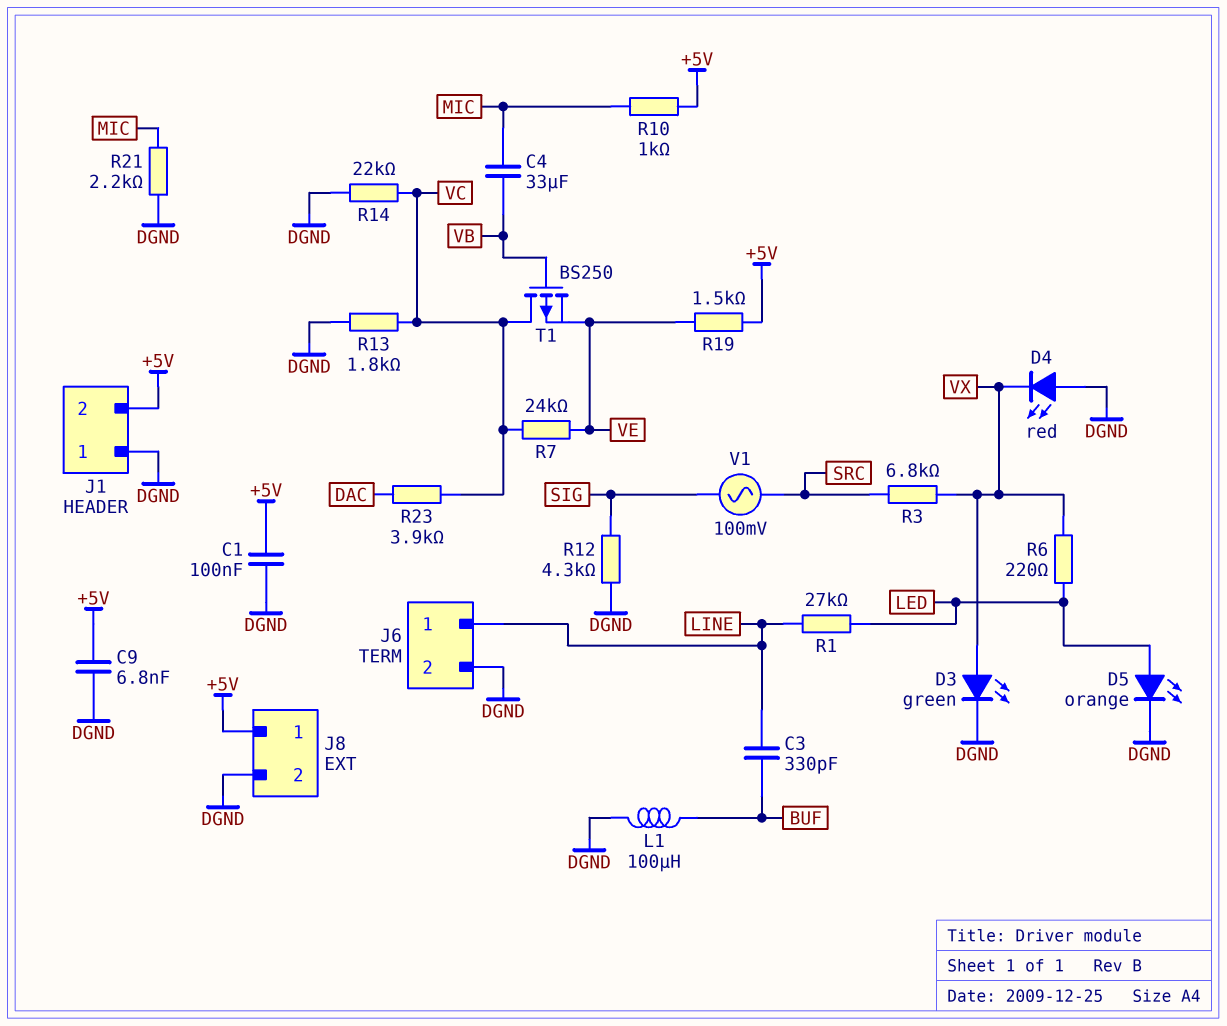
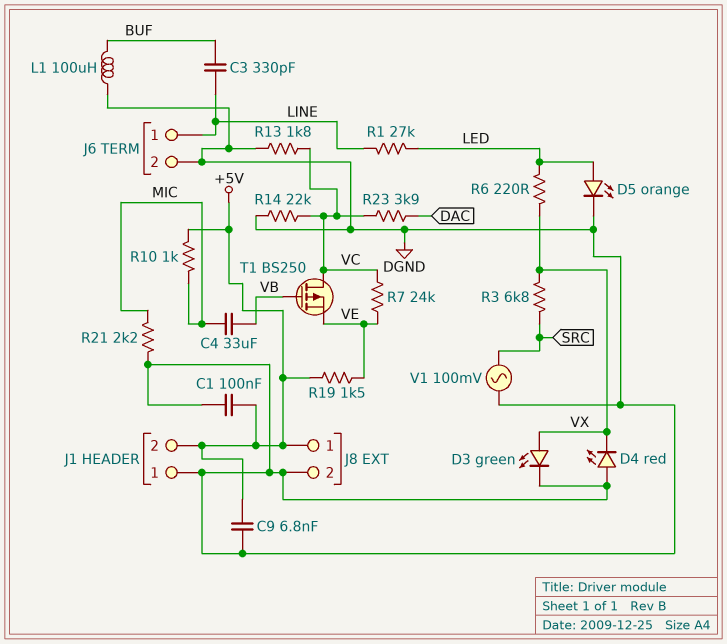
R12: 4.3k (DGND, SIG) -> none
V1: AC 100mV (SIG, SRC) -> AC 100mV (DGND, SRC)

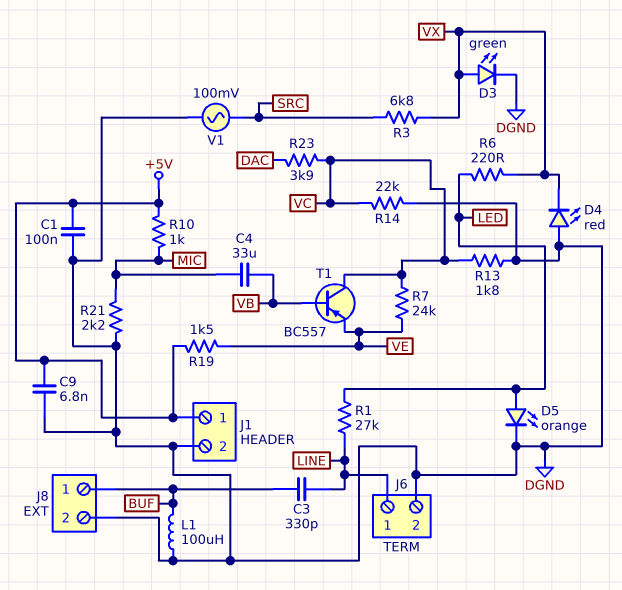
J1 pin 1: DGND -> +5V
J1 pin 2: +5V -> DGND
J8 pin 1: +5V -> BUF
T1: PMOS BS250 (G VB, D VC, S VE) -> PNP BC557 (B VB, C VC, E VE)

